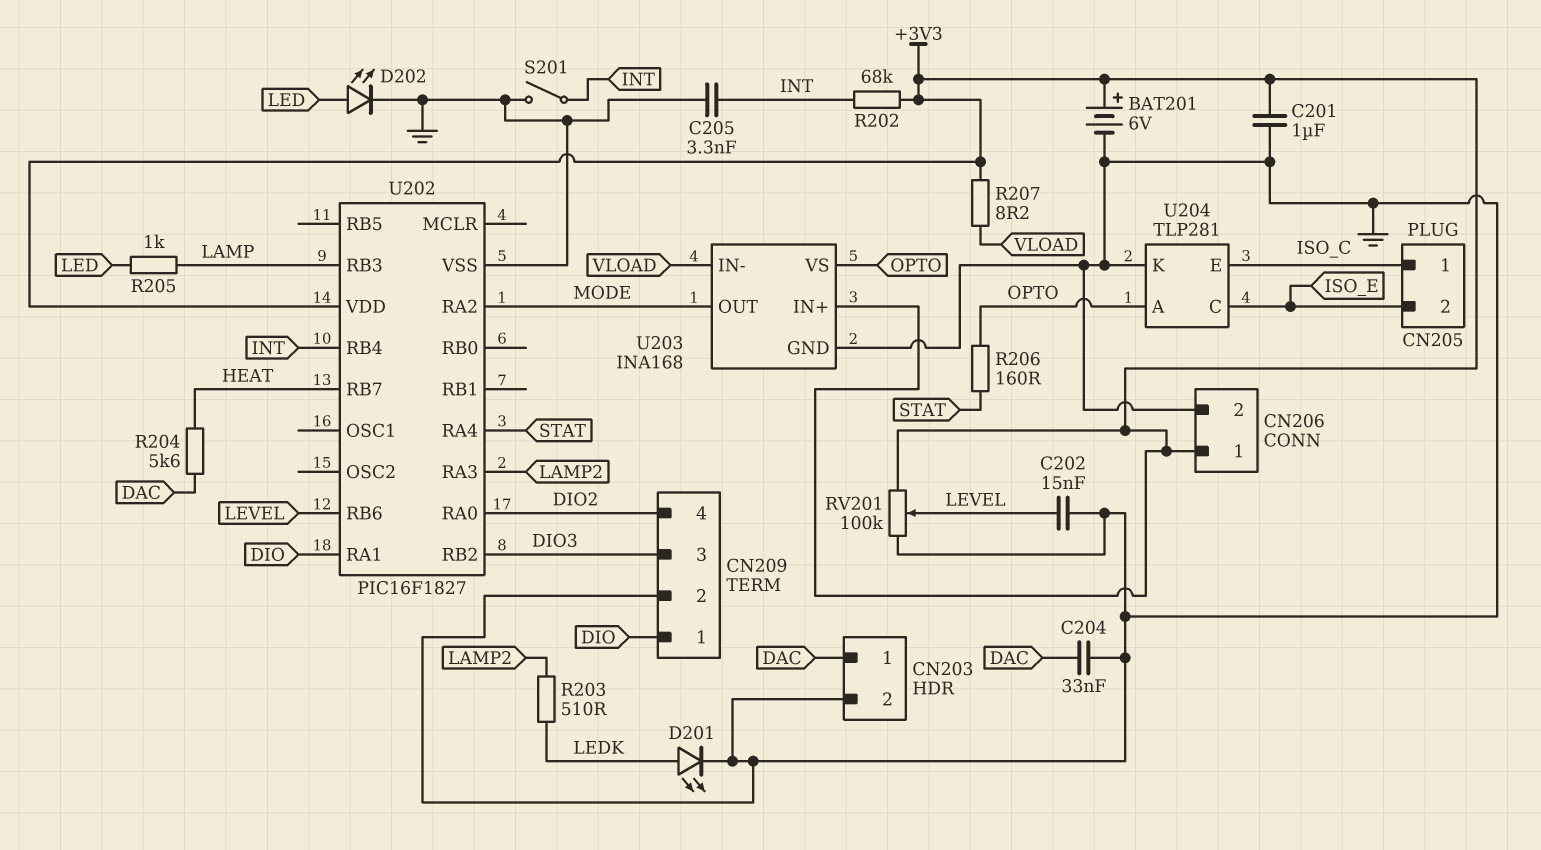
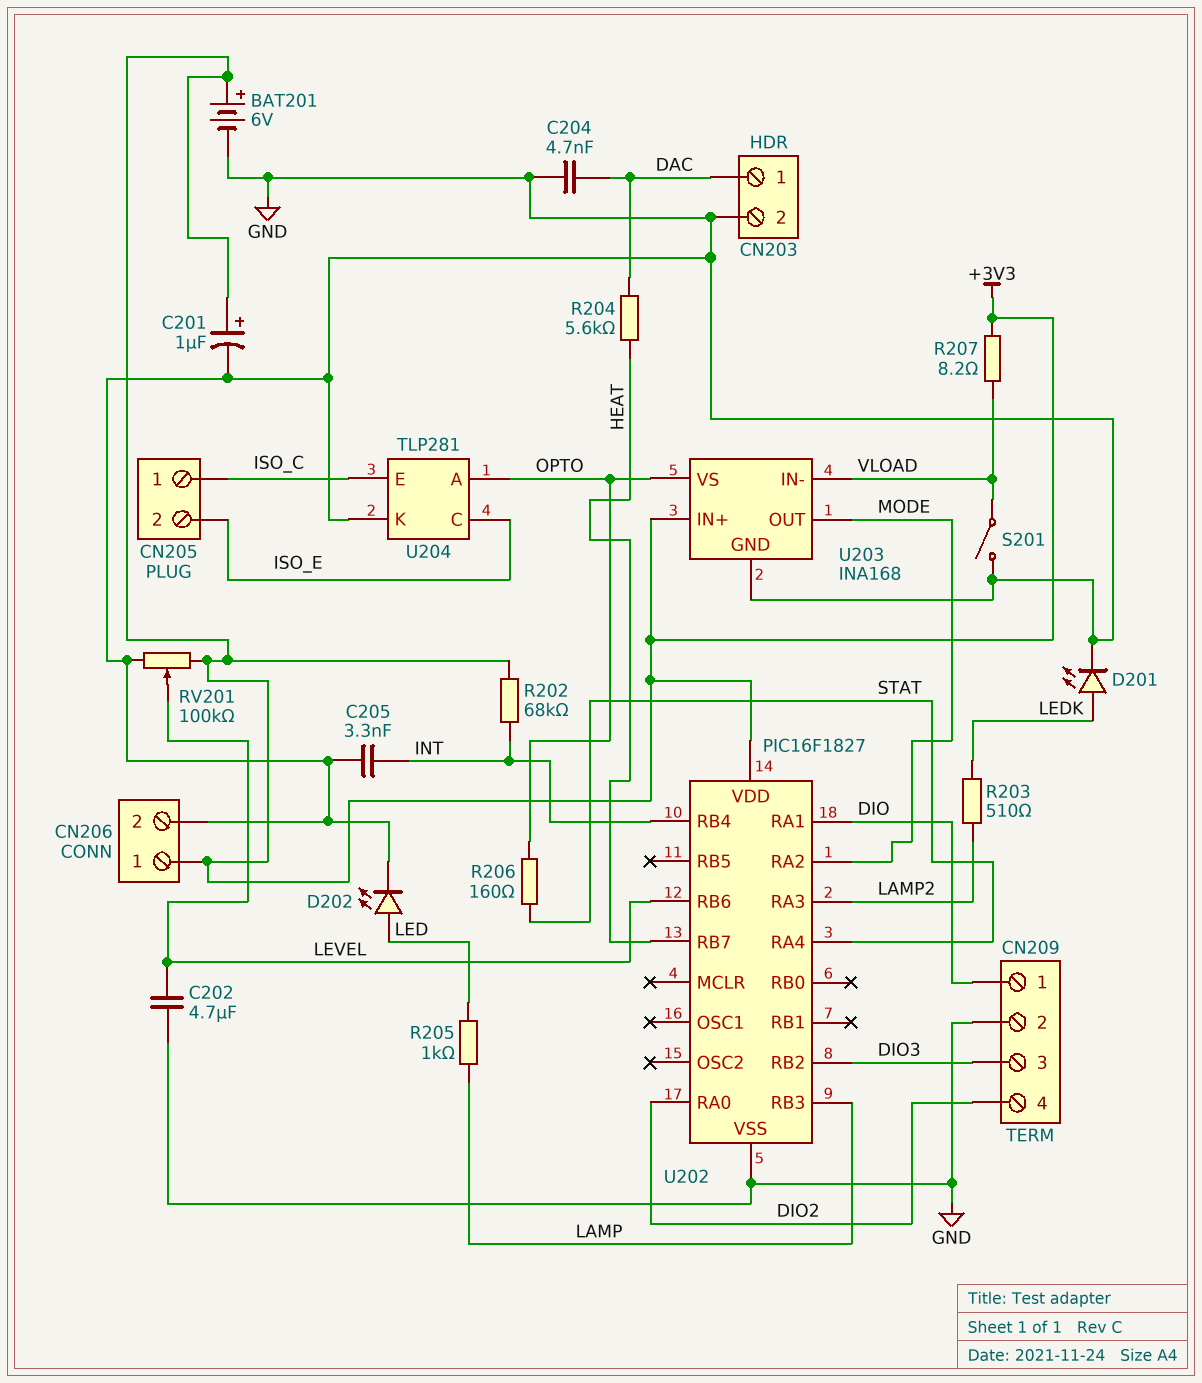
C201: 1uF (+3V3, GND) -> 1uF (plus +3V3, minus GND)
C202: 15nF (GND, LEVEL) -> 4.7uF (GND, LEVEL)
C204: 33nF (DAC, GND) -> 4.7nF (DAC, GND)
S201: switch (GND, INT) -> switch (GND, VLOAD)

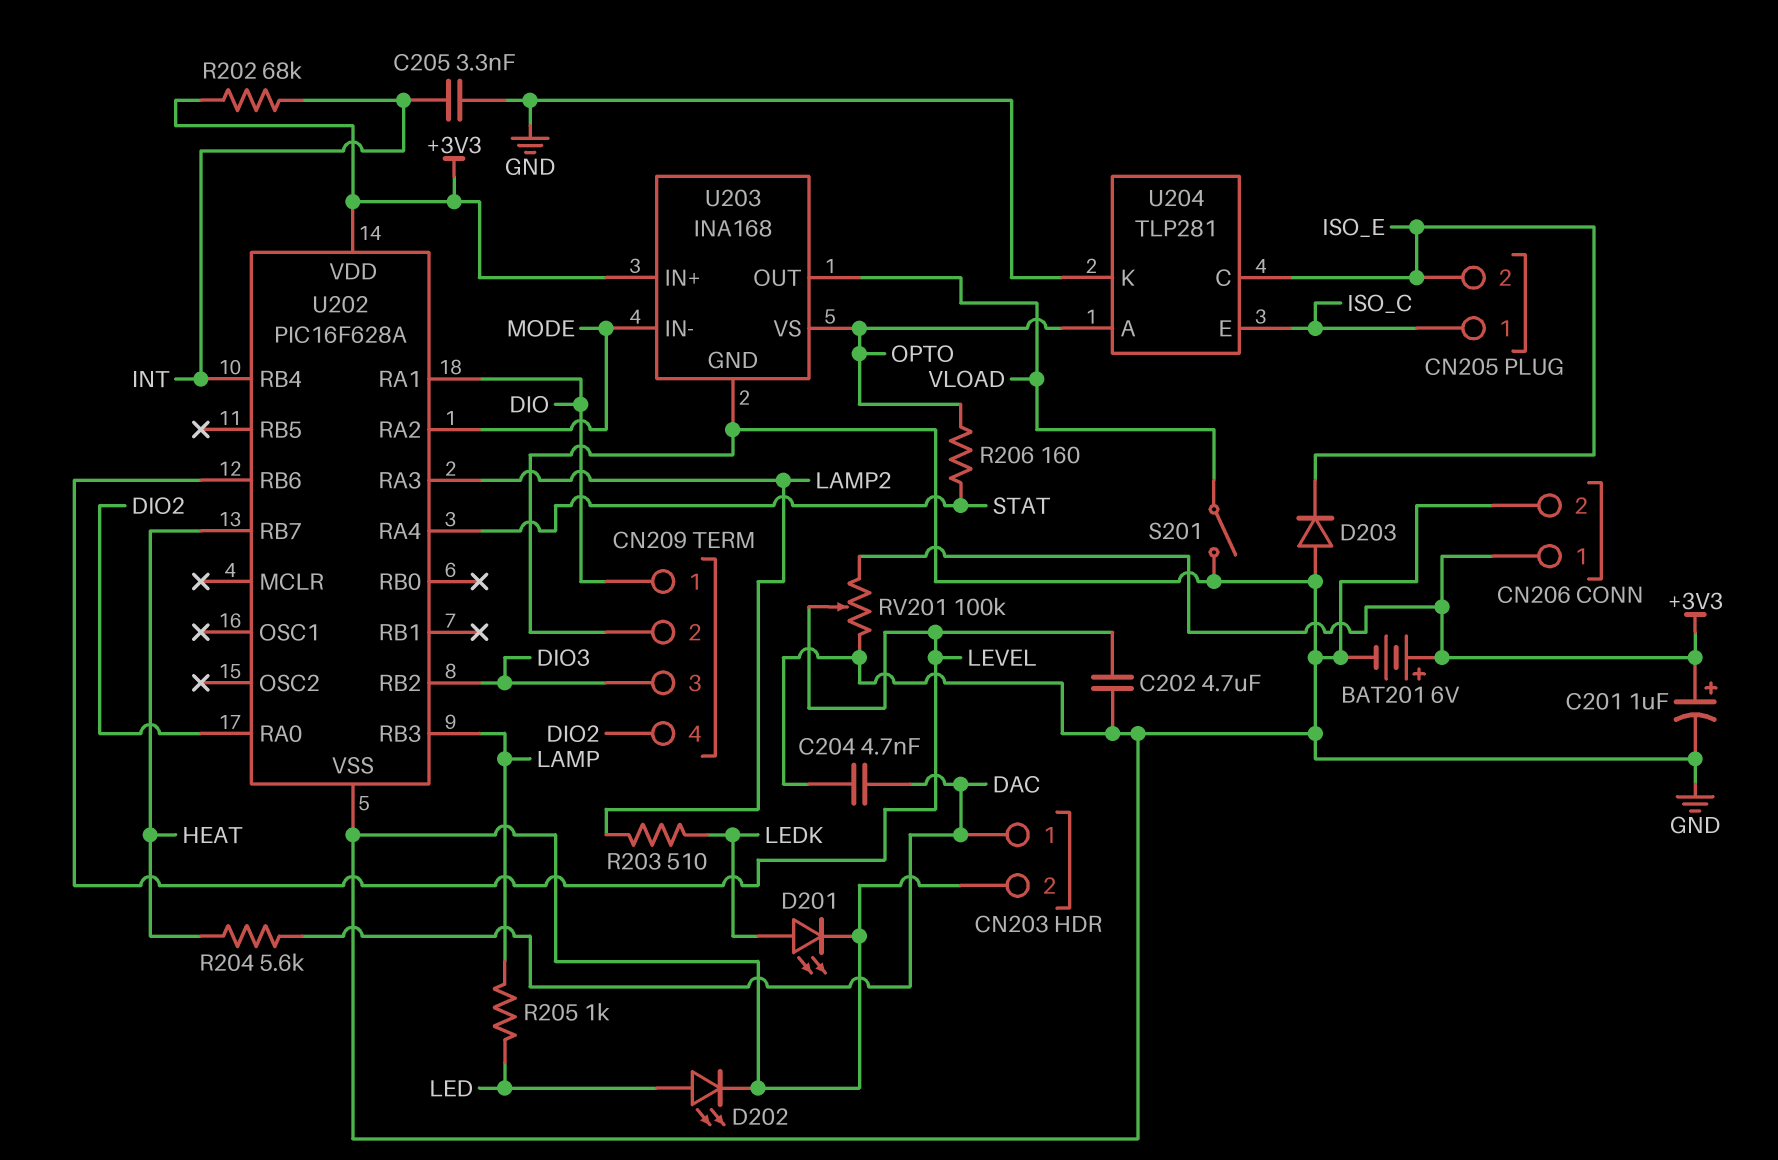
D203: none -> diode (A GND, K ISO_E)
R207: 8.2 (+3V3, VLOAD) -> none
U202: PIC16F1827 -> PIC16F628A
U203 pin IN-: VLOAD -> MODE
U203 pin OUT: MODE -> VLOAD

